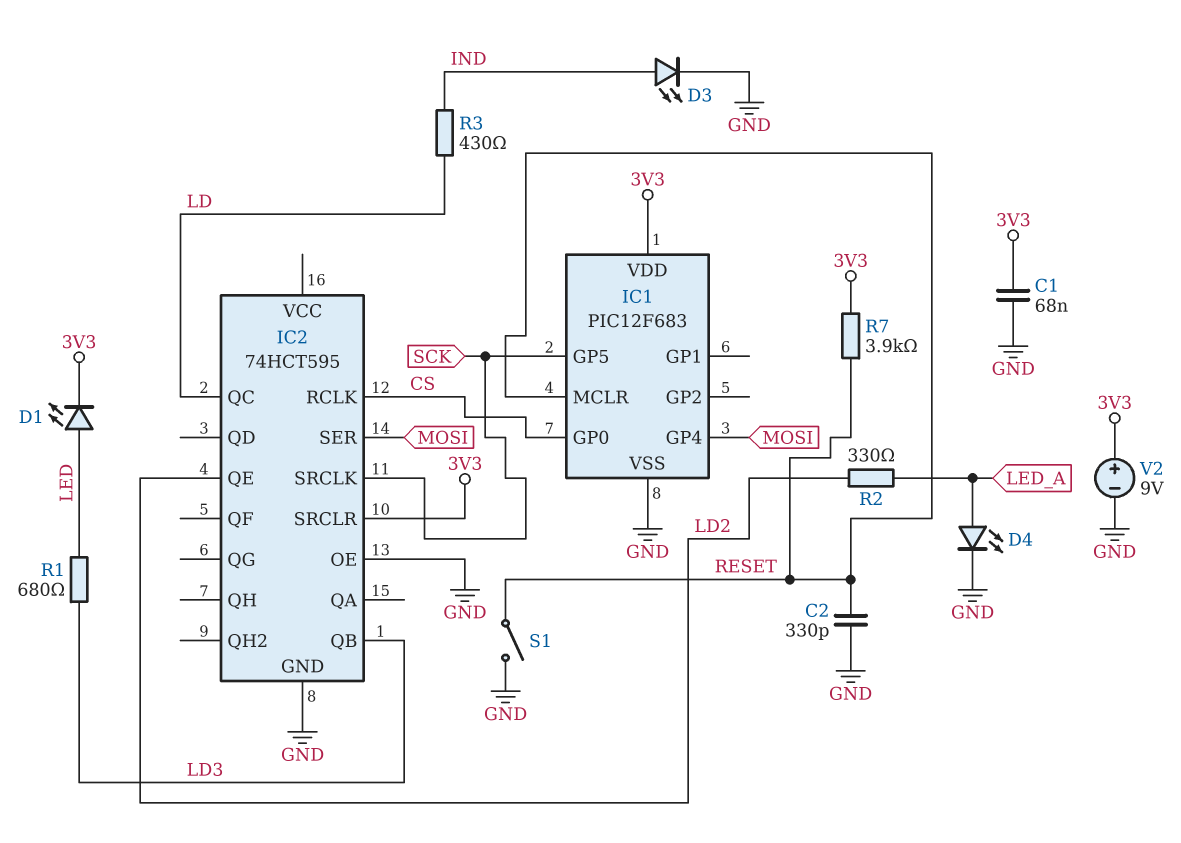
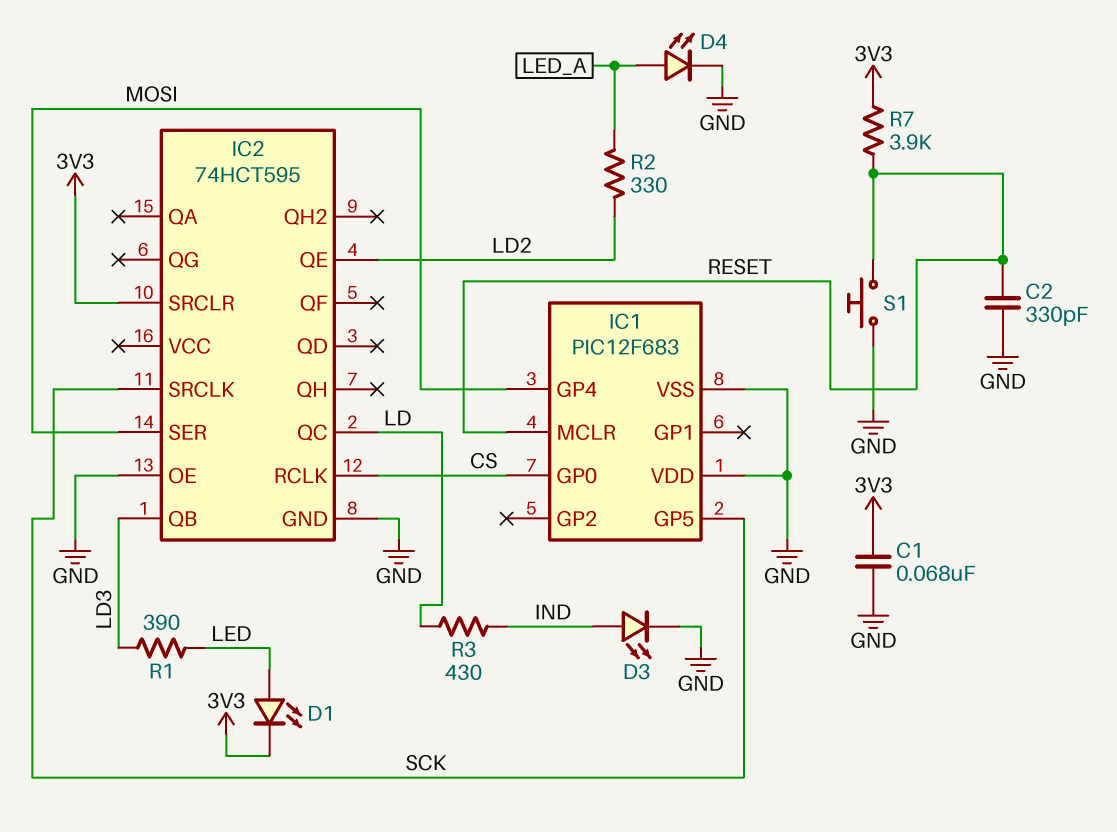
IC1 pin VDD: 3V3 -> GND
R1: 680 (LD3, LED) -> 390 (LD3, LED)
S1: switch (GND, RESET) -> button (GND, RESET)
V2: 9V (plus 3V3, minus GND) -> none

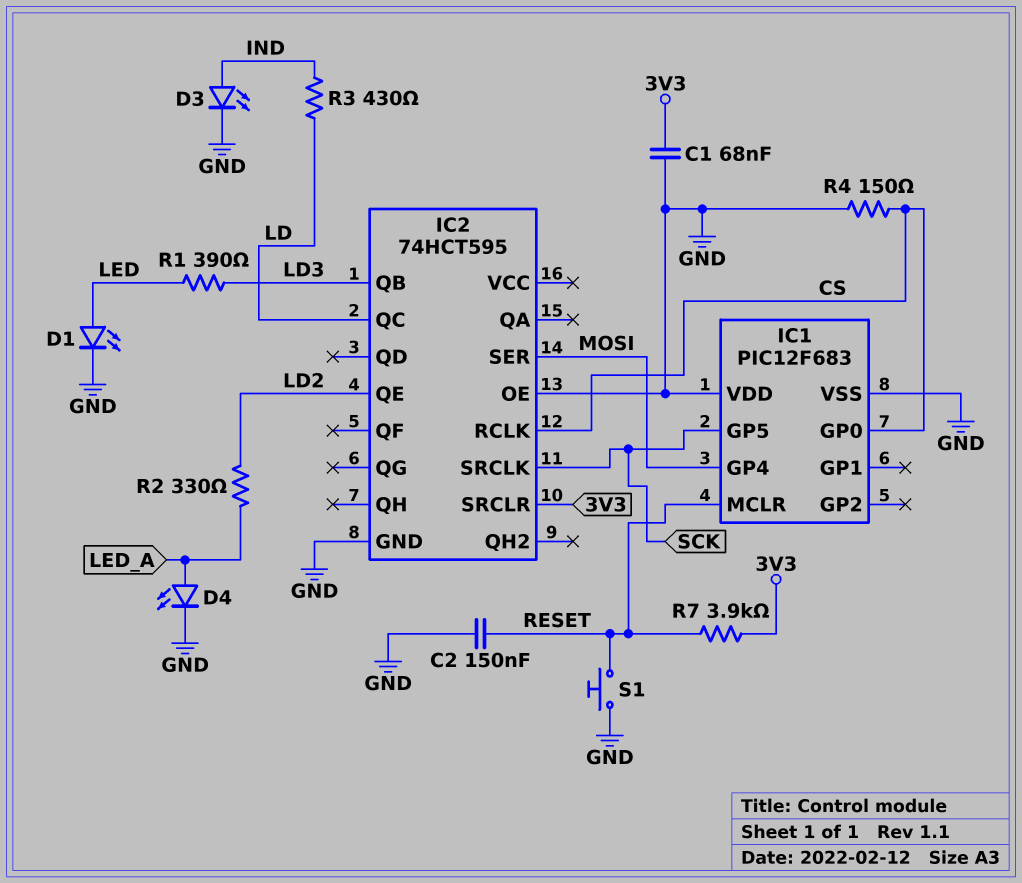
C2: 330pF (GND, RESET) -> 150nF (GND, RESET)
D1: LED (A LED, K 3V3) -> LED (A LED, K GND)
R4: none -> 150 (CS, GND)

